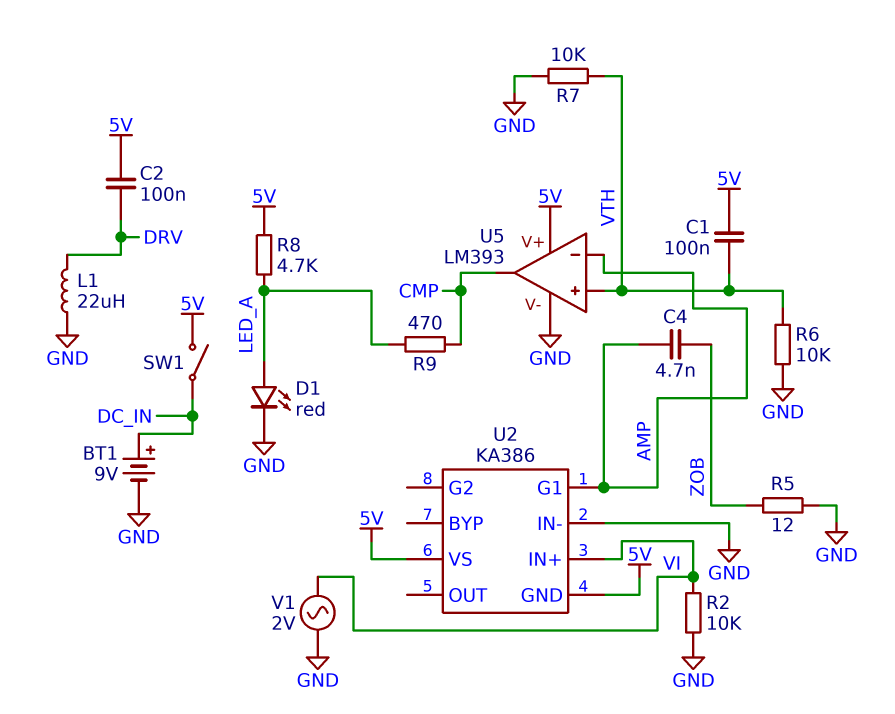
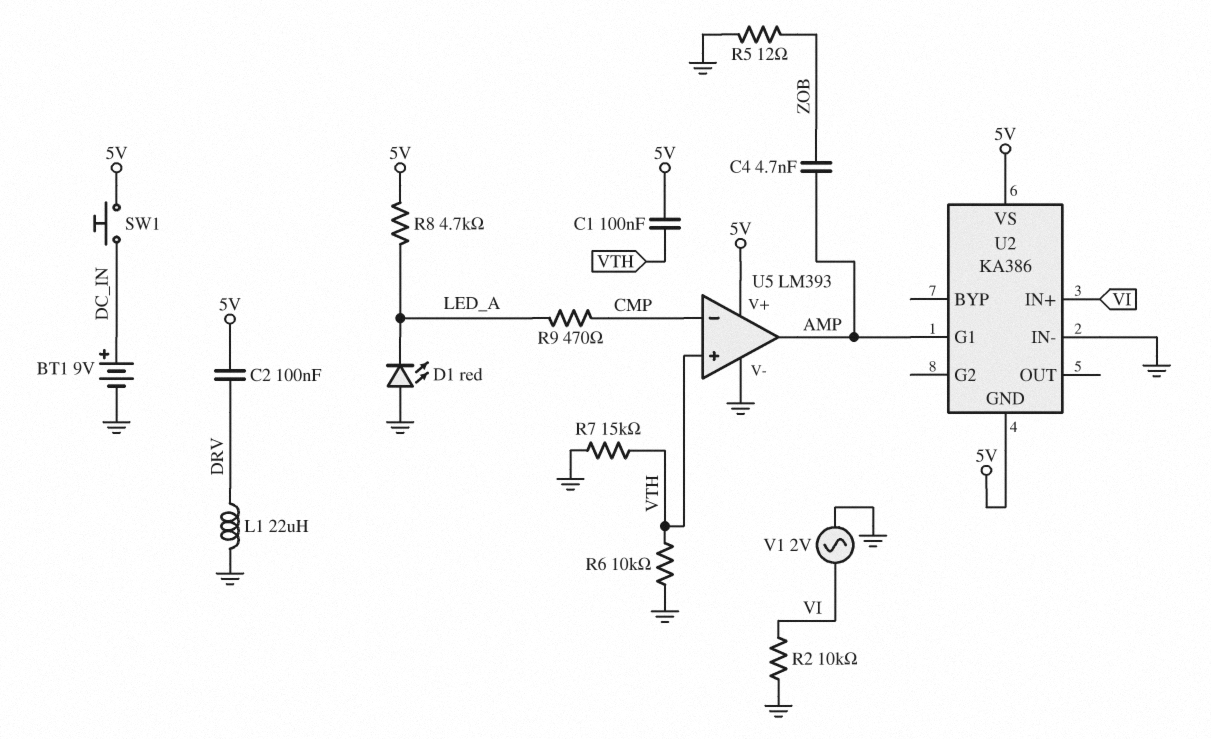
D1: LED red (A LED_A, K GND) -> LED red (A GND, K LED_A)
R7: 10k (GND, VTH) -> 15k (GND, VTH)
SW1: switch (5V, DC_IN) -> button (5V, DC_IN)
U5 pin in-: AMP -> CMP
U5 pin out: CMP -> AMP

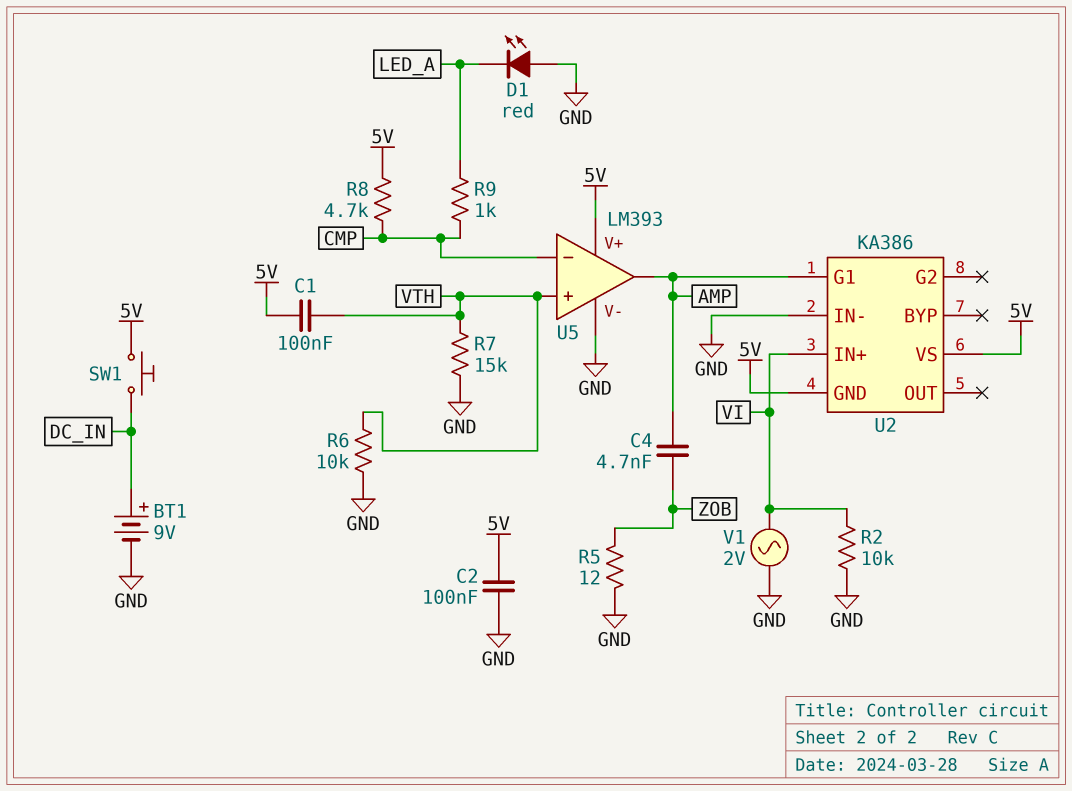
C2: 100nF (5V, DRV) -> 100nF (5V, GND)
L1: 22uH (DRV, GND) -> none
R8: 4.7k (5V, LED_A) -> 4.7k (5V, CMP)
R9: 470 (CMP, LED_A) -> 1k (CMP, LED_A)

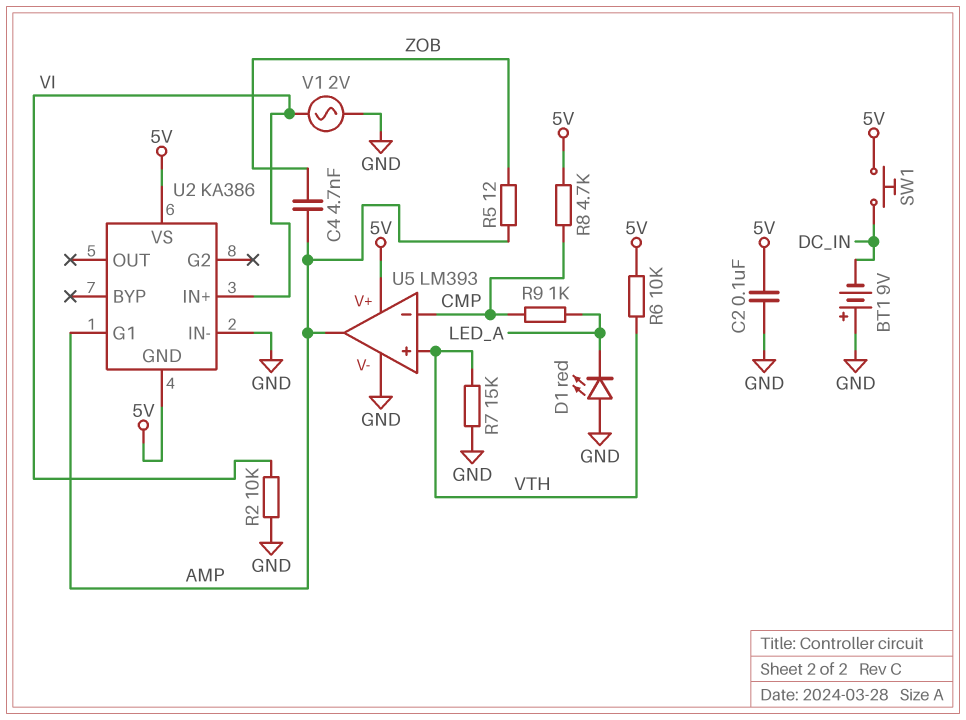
BT1: 9V (plus DC_IN, minus GND) -> 9V (plus GND, minus DC_IN)
C1: 100nF (5V, VTH) -> none
R5: 12 (GND, ZOB) -> 12 (AMP, ZOB)
R6: 10k (GND, VTH) -> 10k (5V, VTH)

